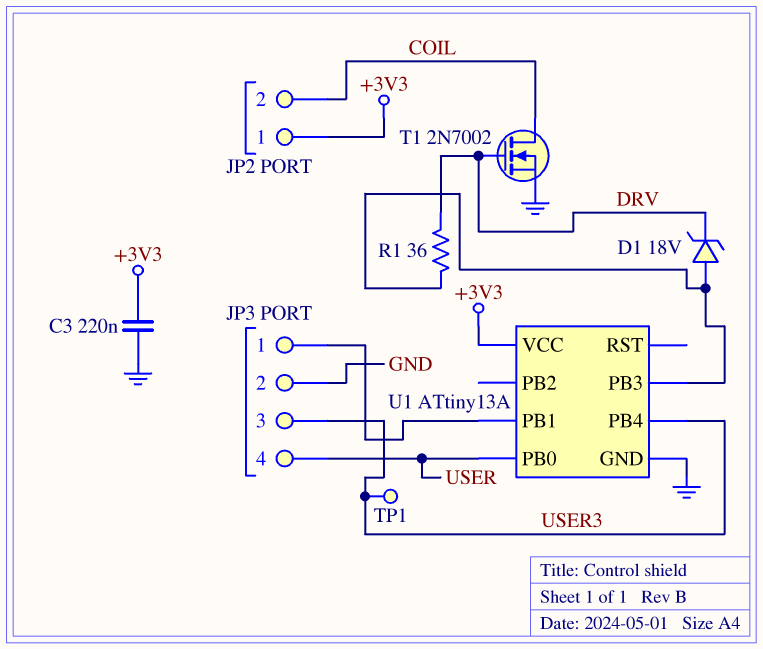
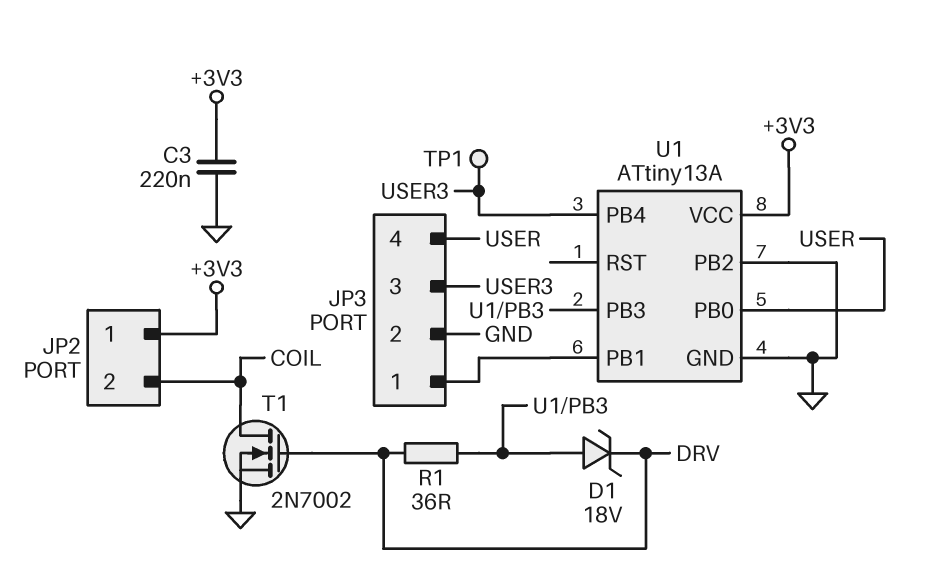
U1 pin PB2: none -> GND

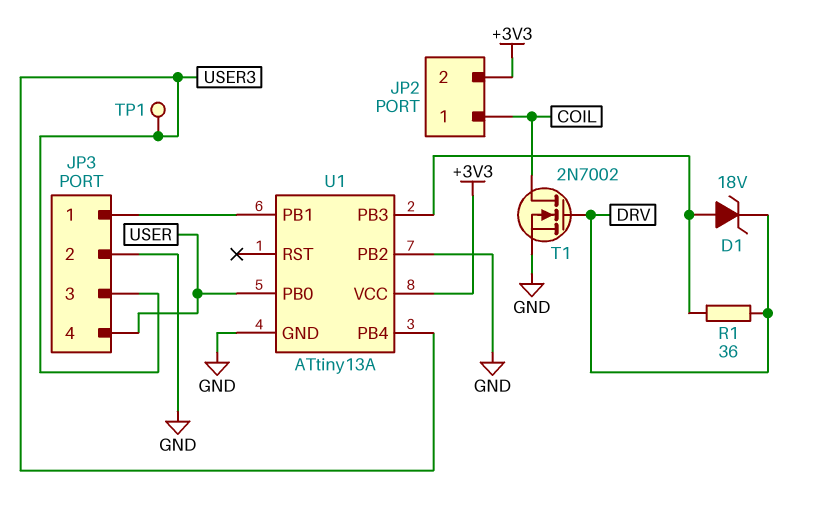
C3: 220nF (+3V3, GND) -> none
JP2 pin 1: +3V3 -> COIL
JP2 pin 2: COIL -> +3V3

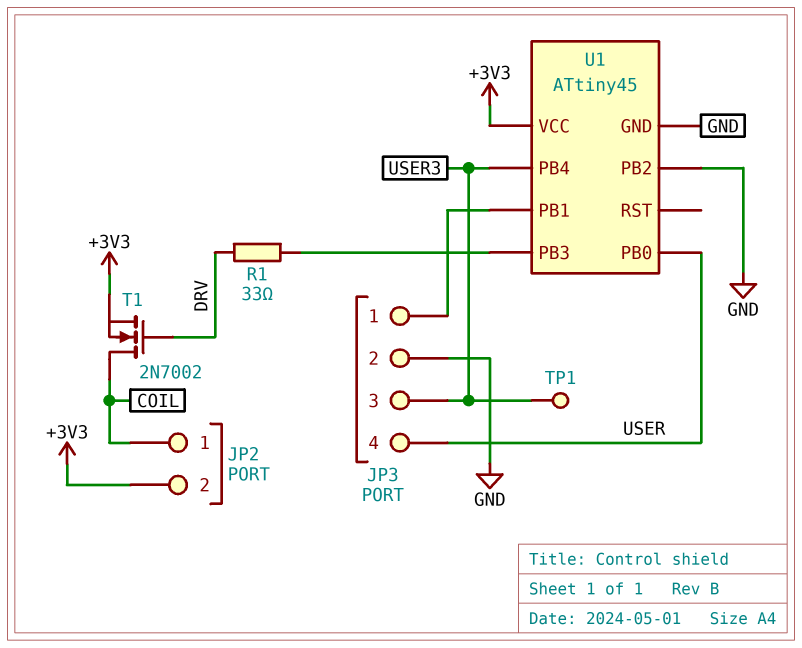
D1: zener 18V (A U1/PB3, K DRV) -> none
R1: 36 (DRV, U1/PB3) -> 33 (DRV, U1/PB3)
T1: NMOS 2N7002 (G DRV, D COIL, S GND) -> NMOS 2N7002 (G DRV, D COIL, S +3V3)
U1: ATtiny13A -> ATtiny45

